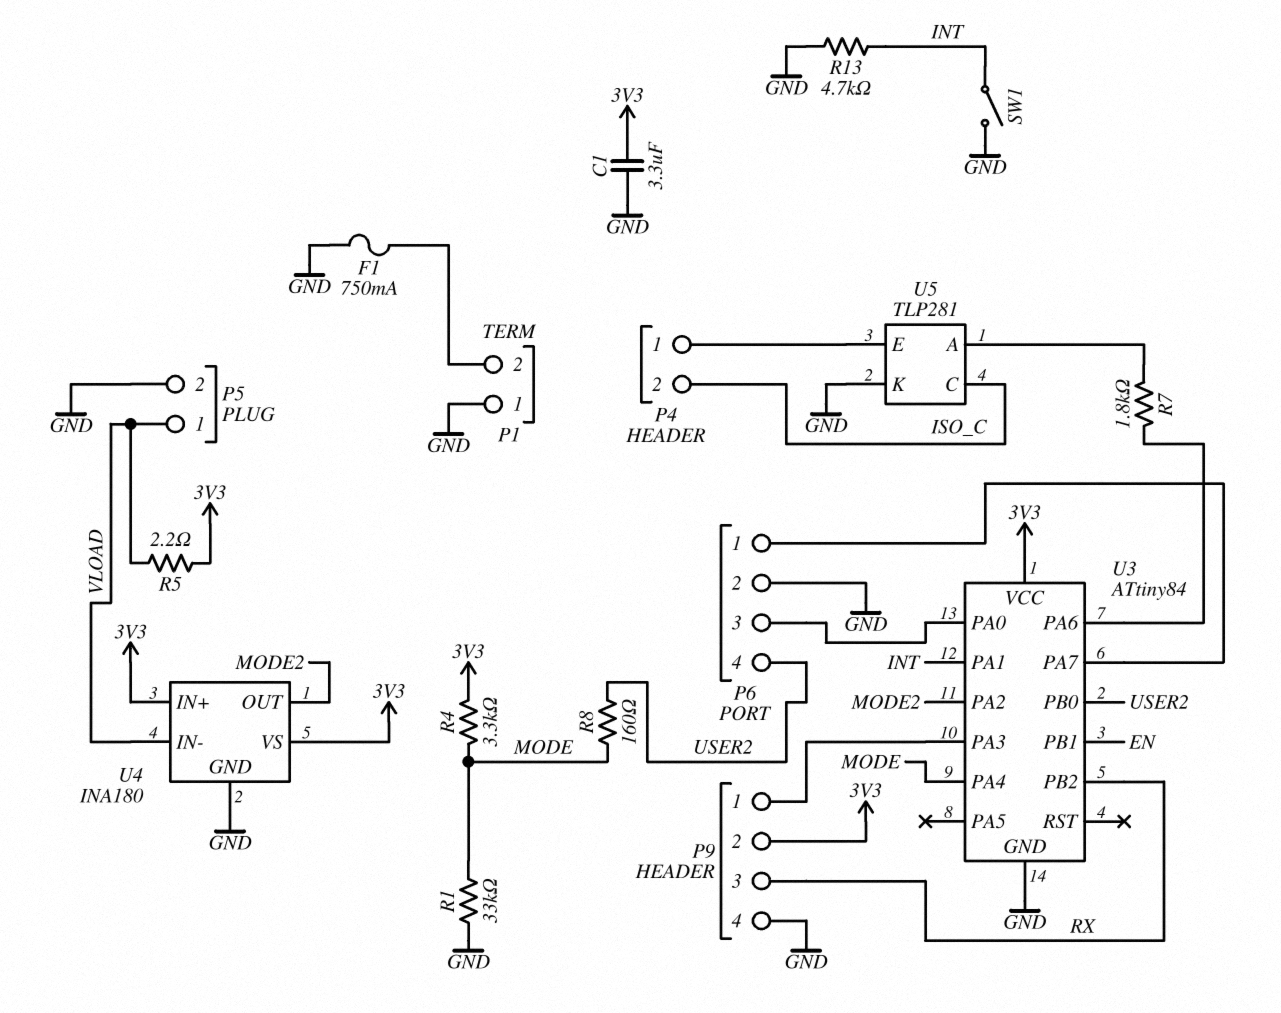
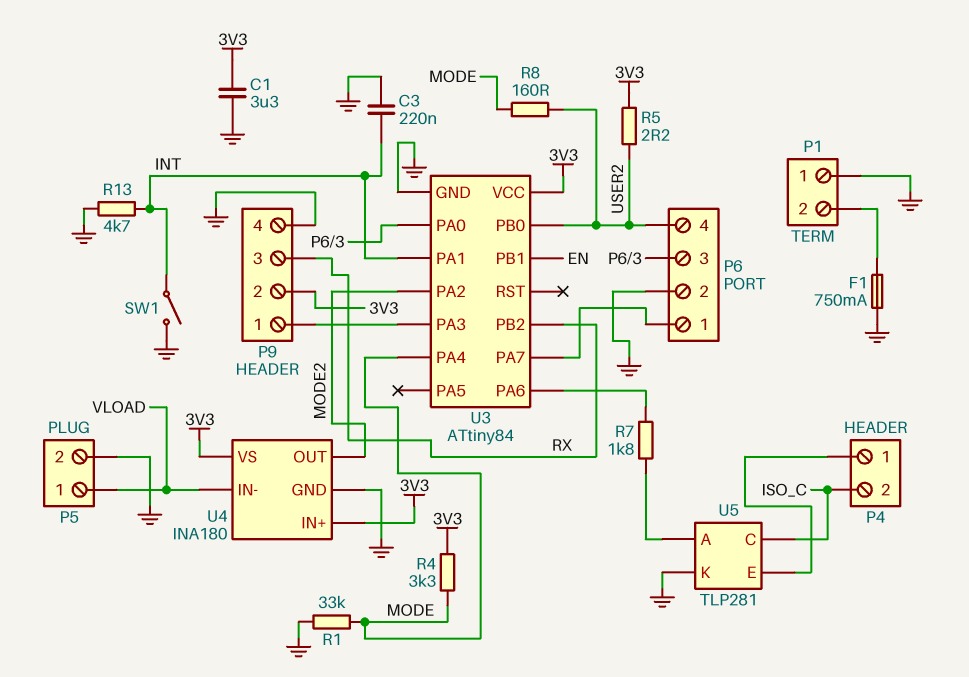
C3: none -> 220nF (GND, INT)
R5: 2.2 (3V3, VLOAD) -> 2.2 (3V3, USER2)

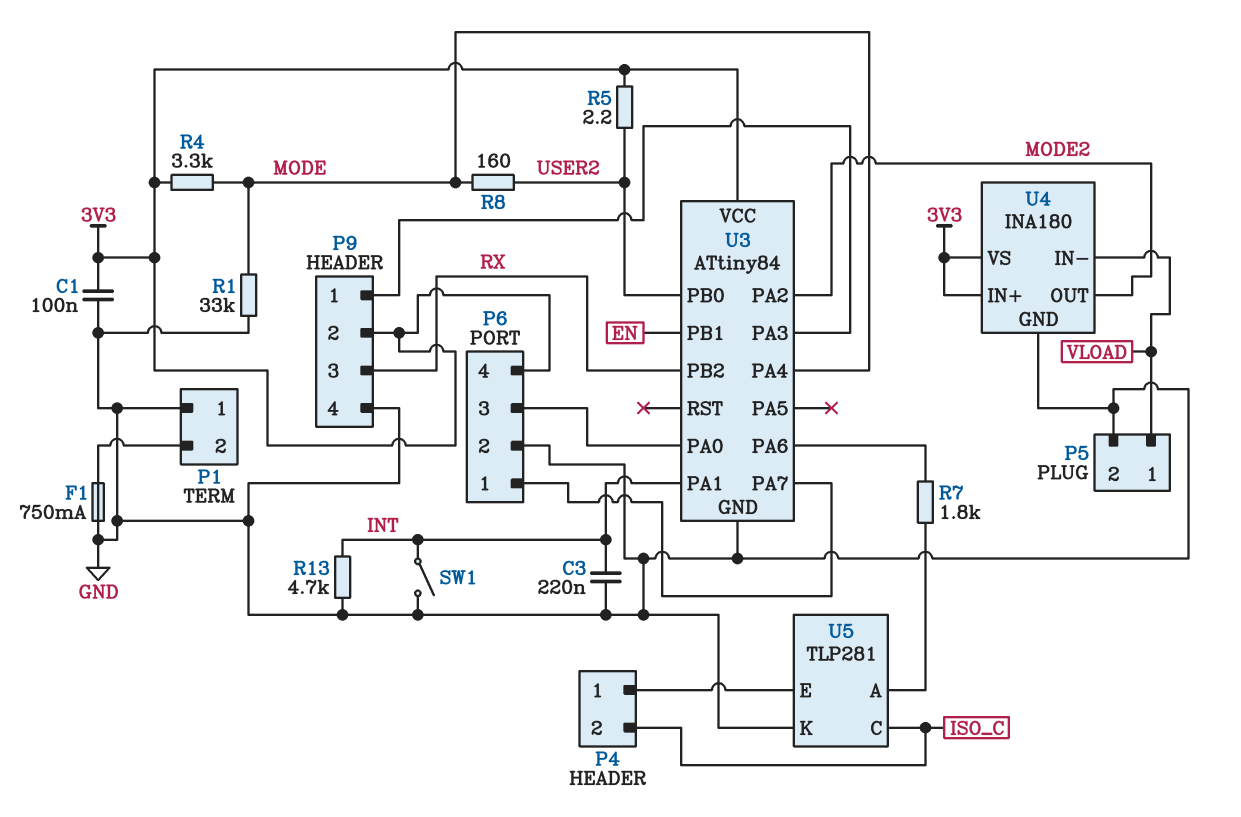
C1: 3.3uF (3V3, GND) -> 100nF (3V3, GND)
P6 pin 4: USER2 -> 3V3

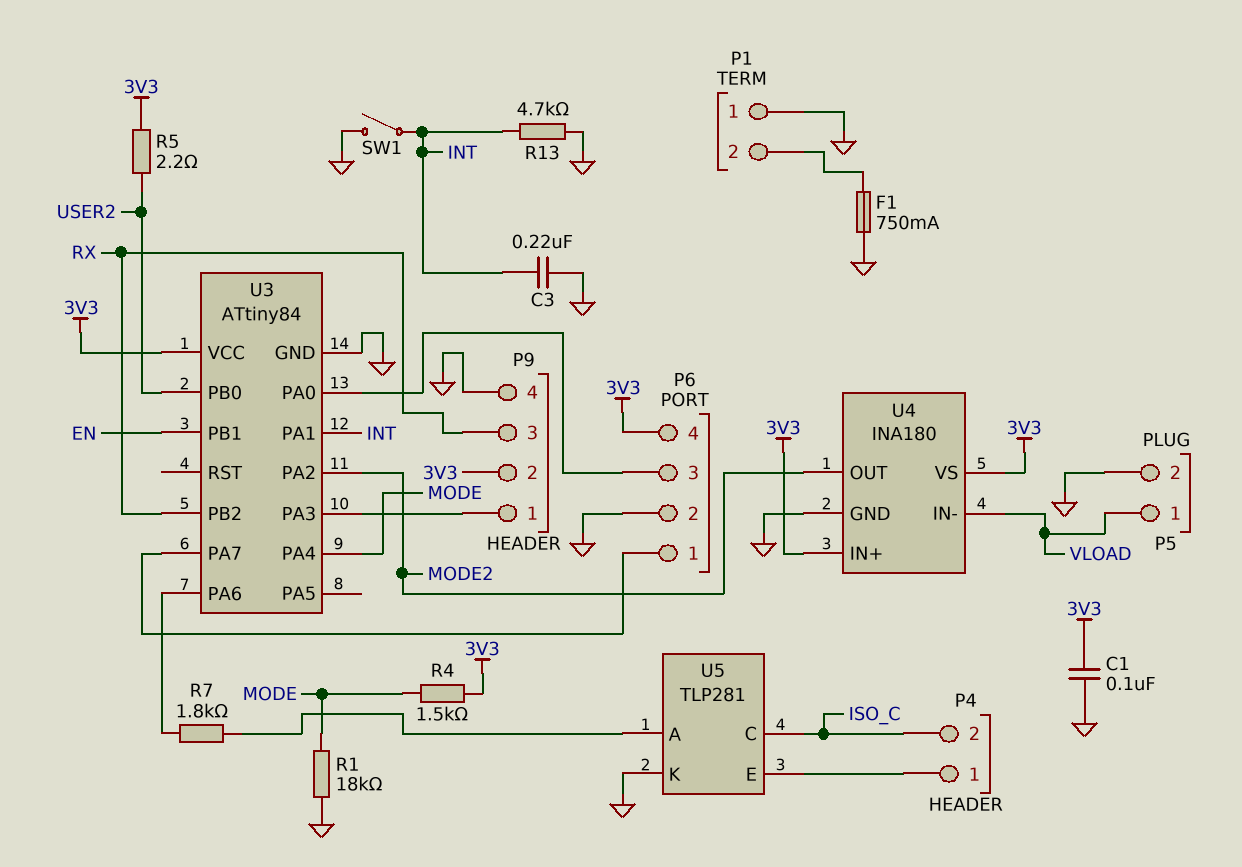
R1: 33k (GND, MODE) -> 18k (GND, MODE)
R4: 3.3k (3V3, MODE) -> 1.5k (3V3, MODE)
R8: 160 (MODE, USER2) -> none

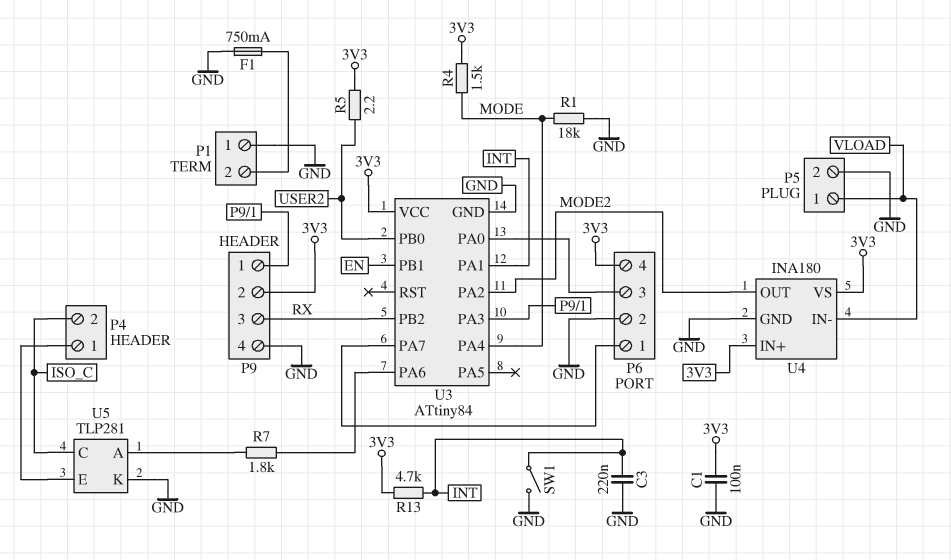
R13: 4.7k (GND, INT) -> 4.7k (3V3, INT)

